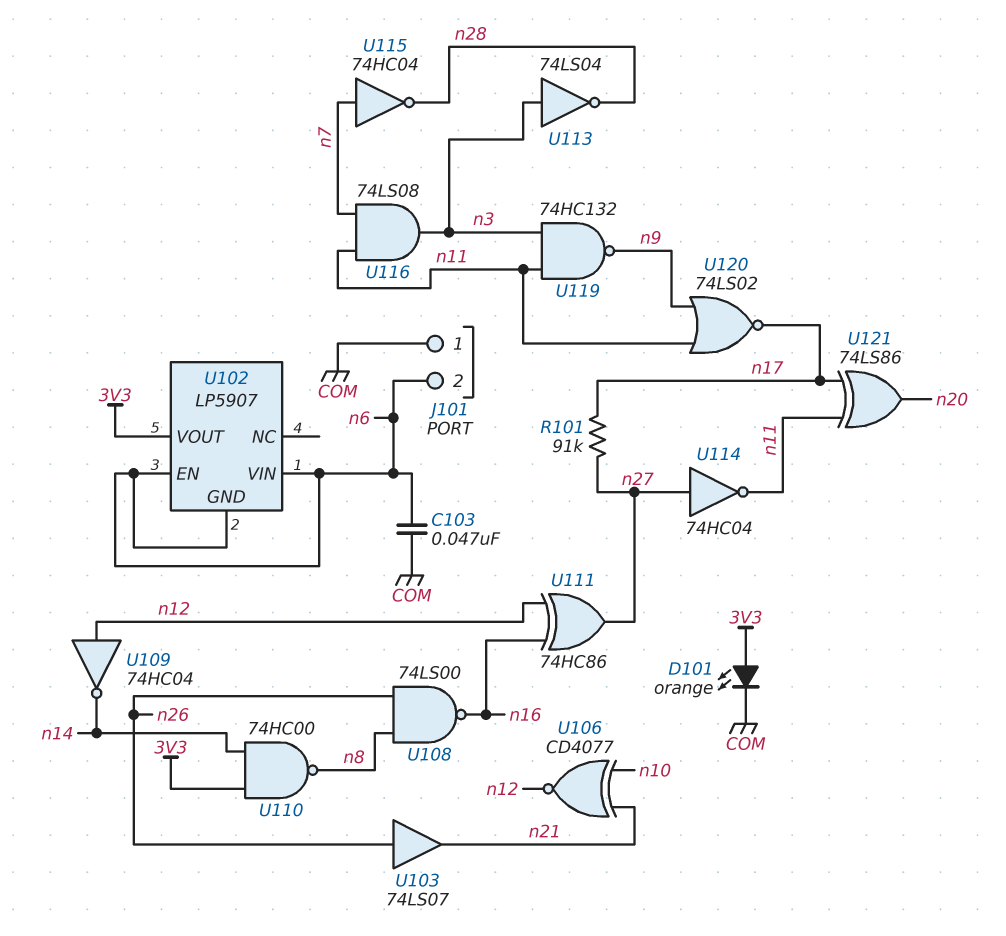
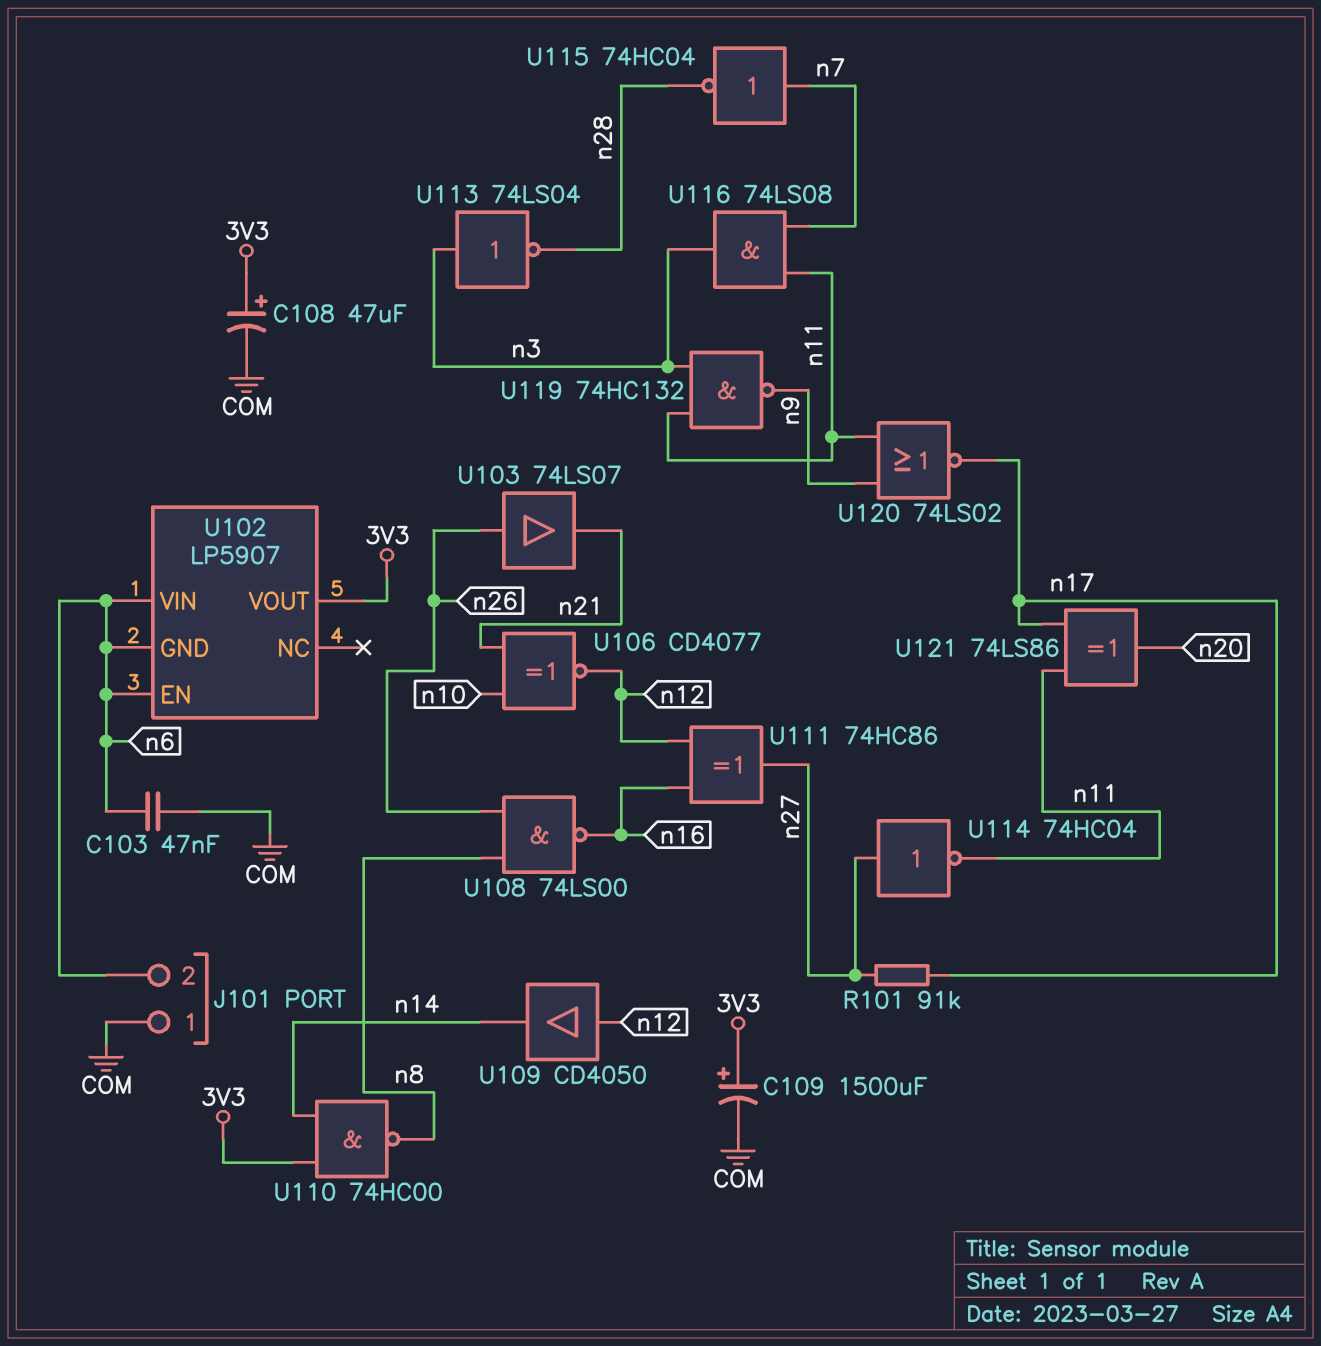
C108: none -> 47uF (plus 3V3, minus COM)
C109: none -> 1500uF (plus 3V3, minus COM)
D101: LED orange (A 3V3, K COM) -> none
U109: NOT 74HC04 (in n12, out n14) -> buffer CD4050 (in n12, out n14)

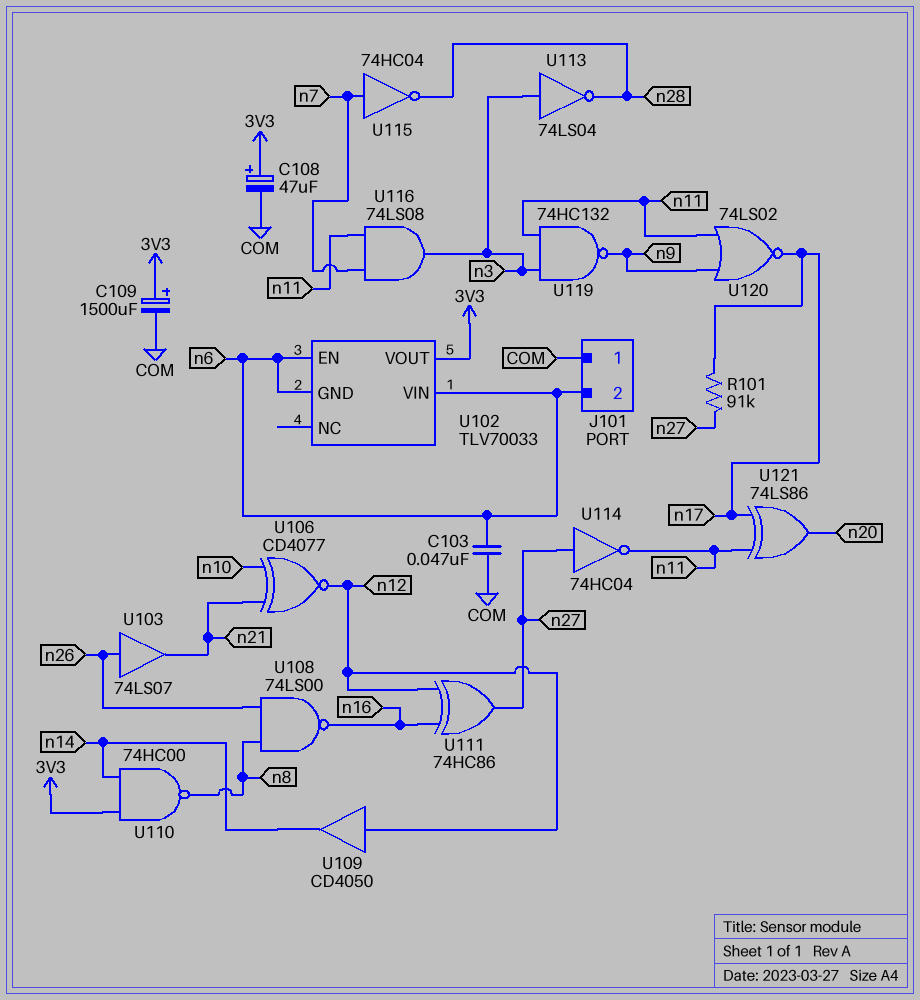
U102: LP5907 -> TLV70033

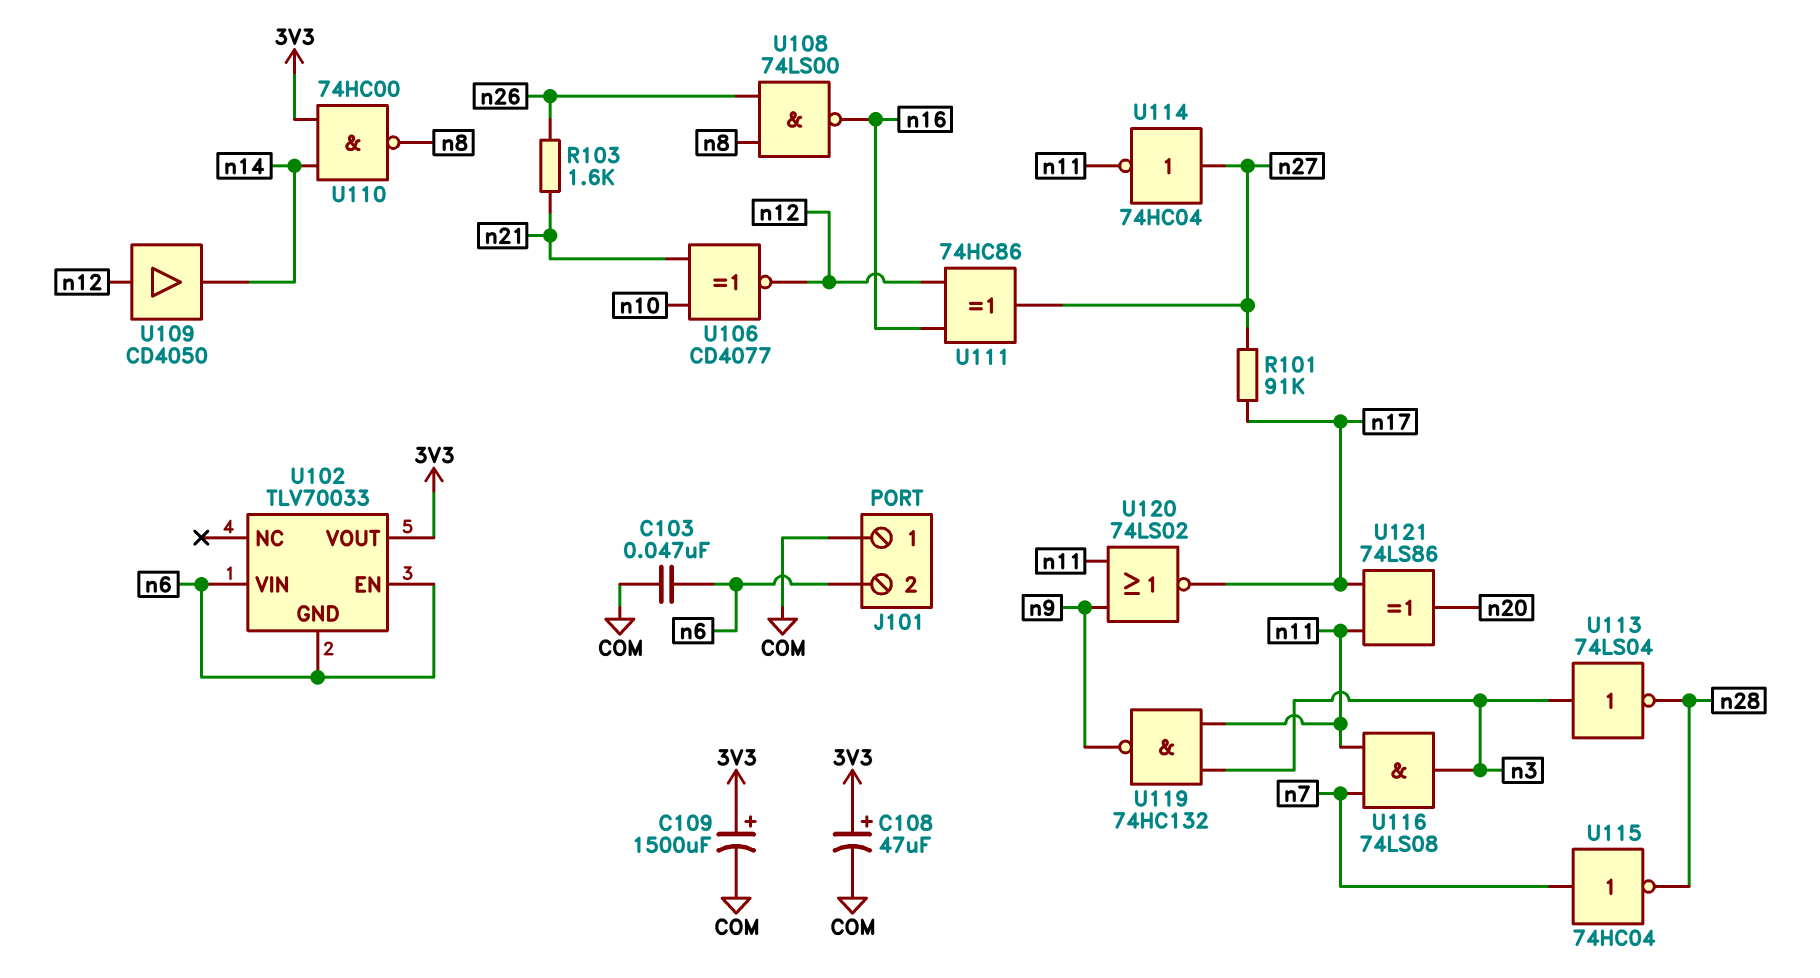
R103: none -> 1.6k (n21, n26)
U103: buffer 74LS07 (in n26, out n21) -> none

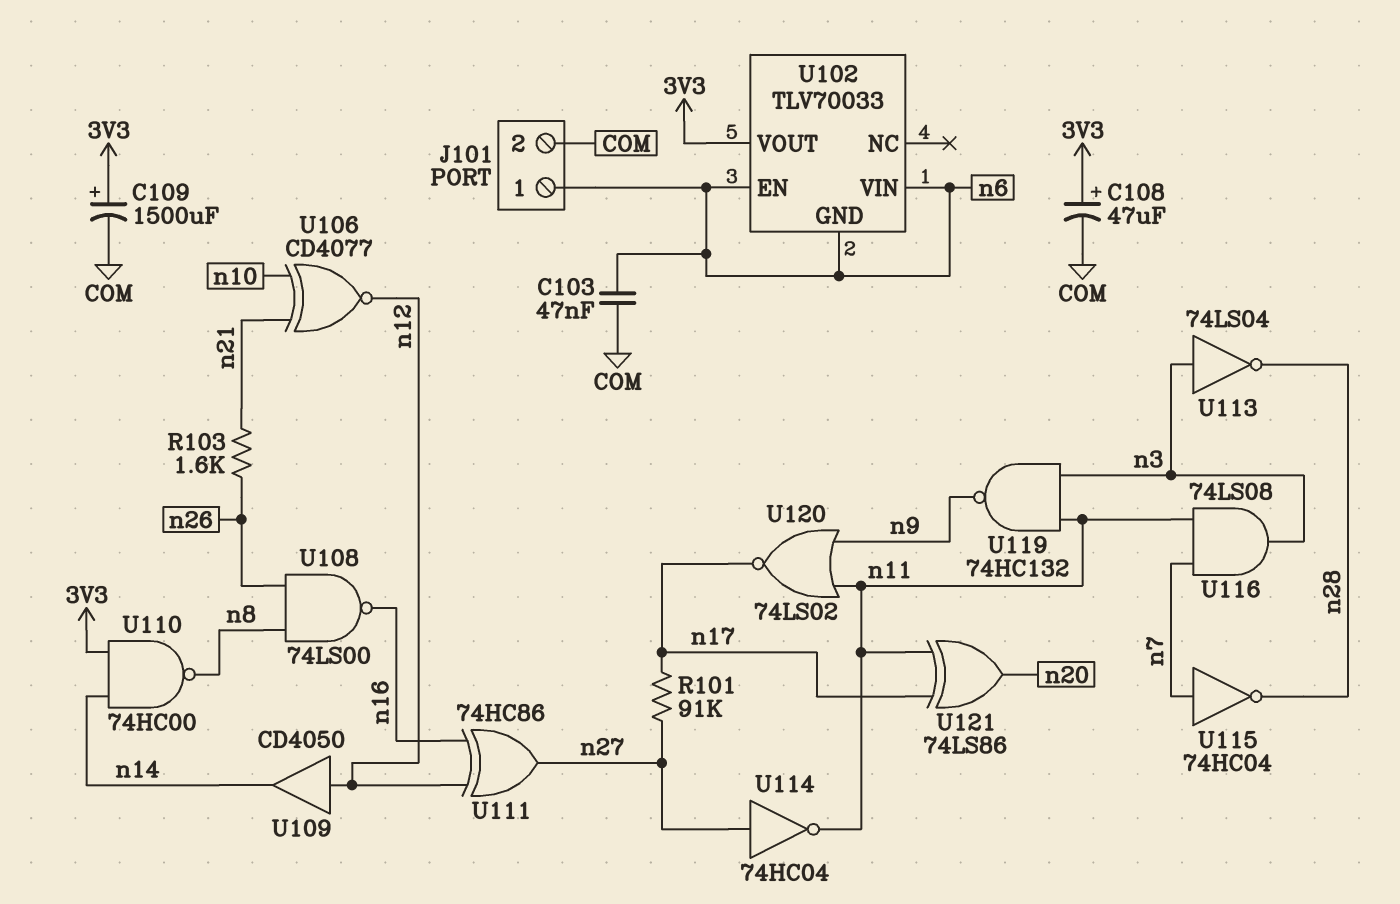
J101 pin 1: COM -> n6
J101 pin 2: n6 -> COM

